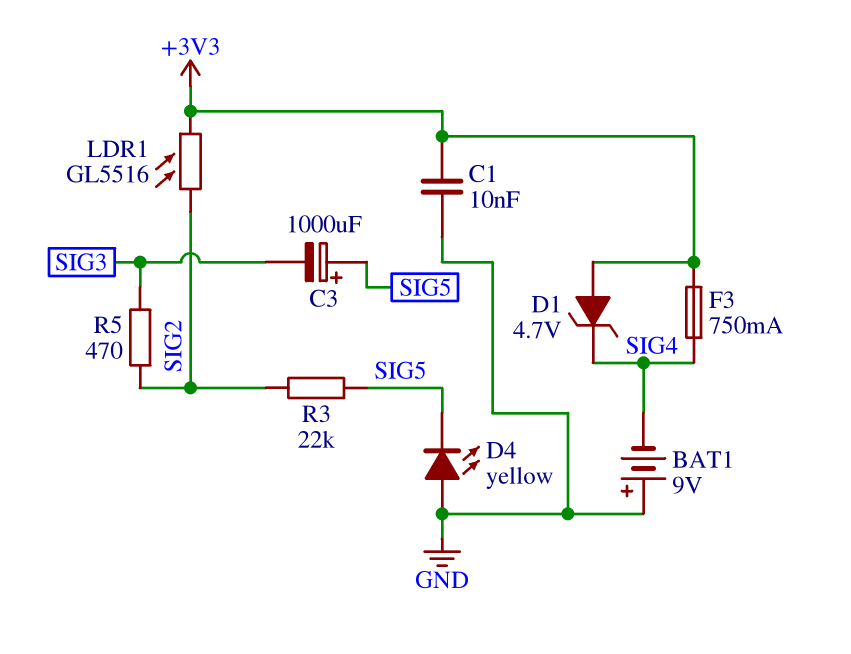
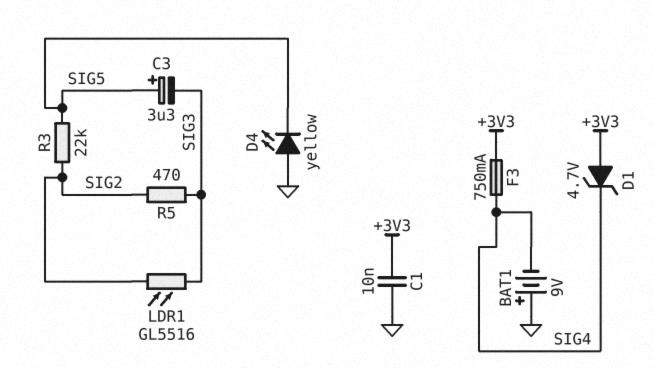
C3: 1000uF (plus SIG5, minus SIG3) -> 3.3uF (plus SIG5, minus SIG3)
LDR1: GL5516 (+3V3, SIG2) -> GL5516 (SIG2, SIG3)

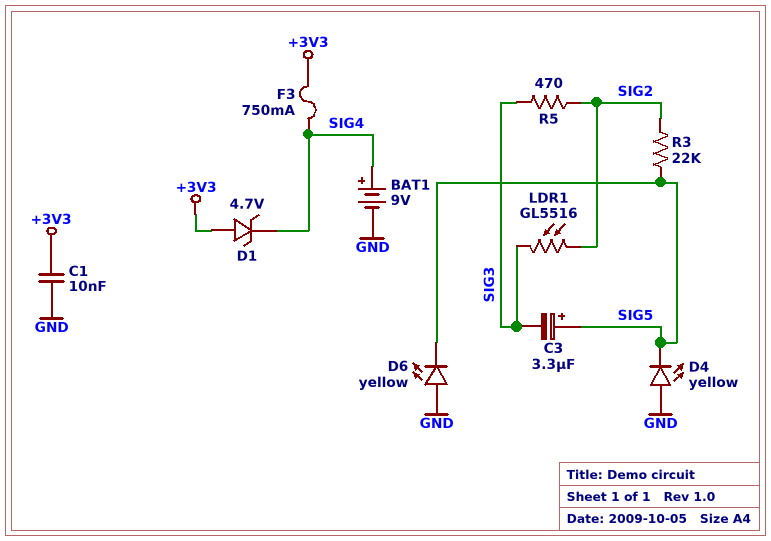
BAT1: 9V (plus GND, minus SIG4) -> 9V (plus SIG4, minus GND)
D6: none -> LED yellow (A GND, K SIG5)

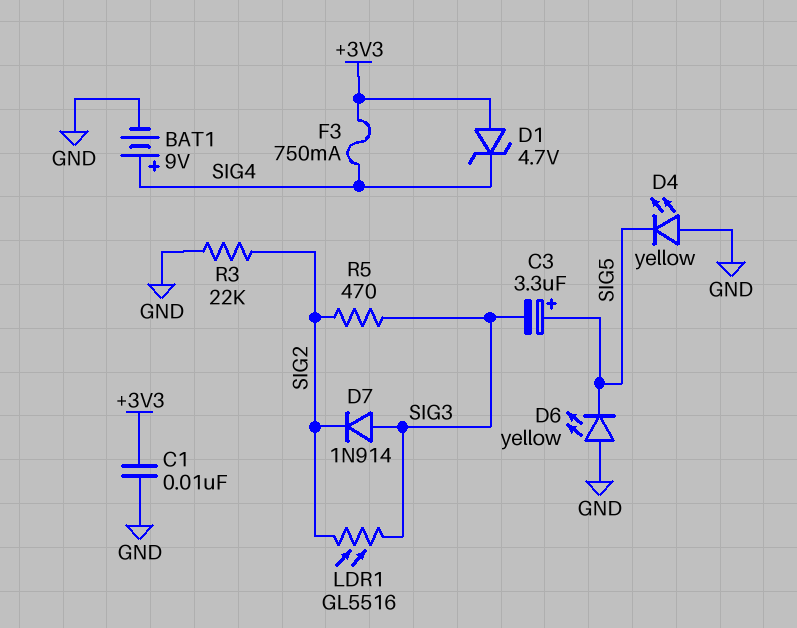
D7: none -> diode 1N914 (A SIG3, K SIG2)
R3: 22k (SIG2, SIG5) -> 22k (GND, SIG2)

